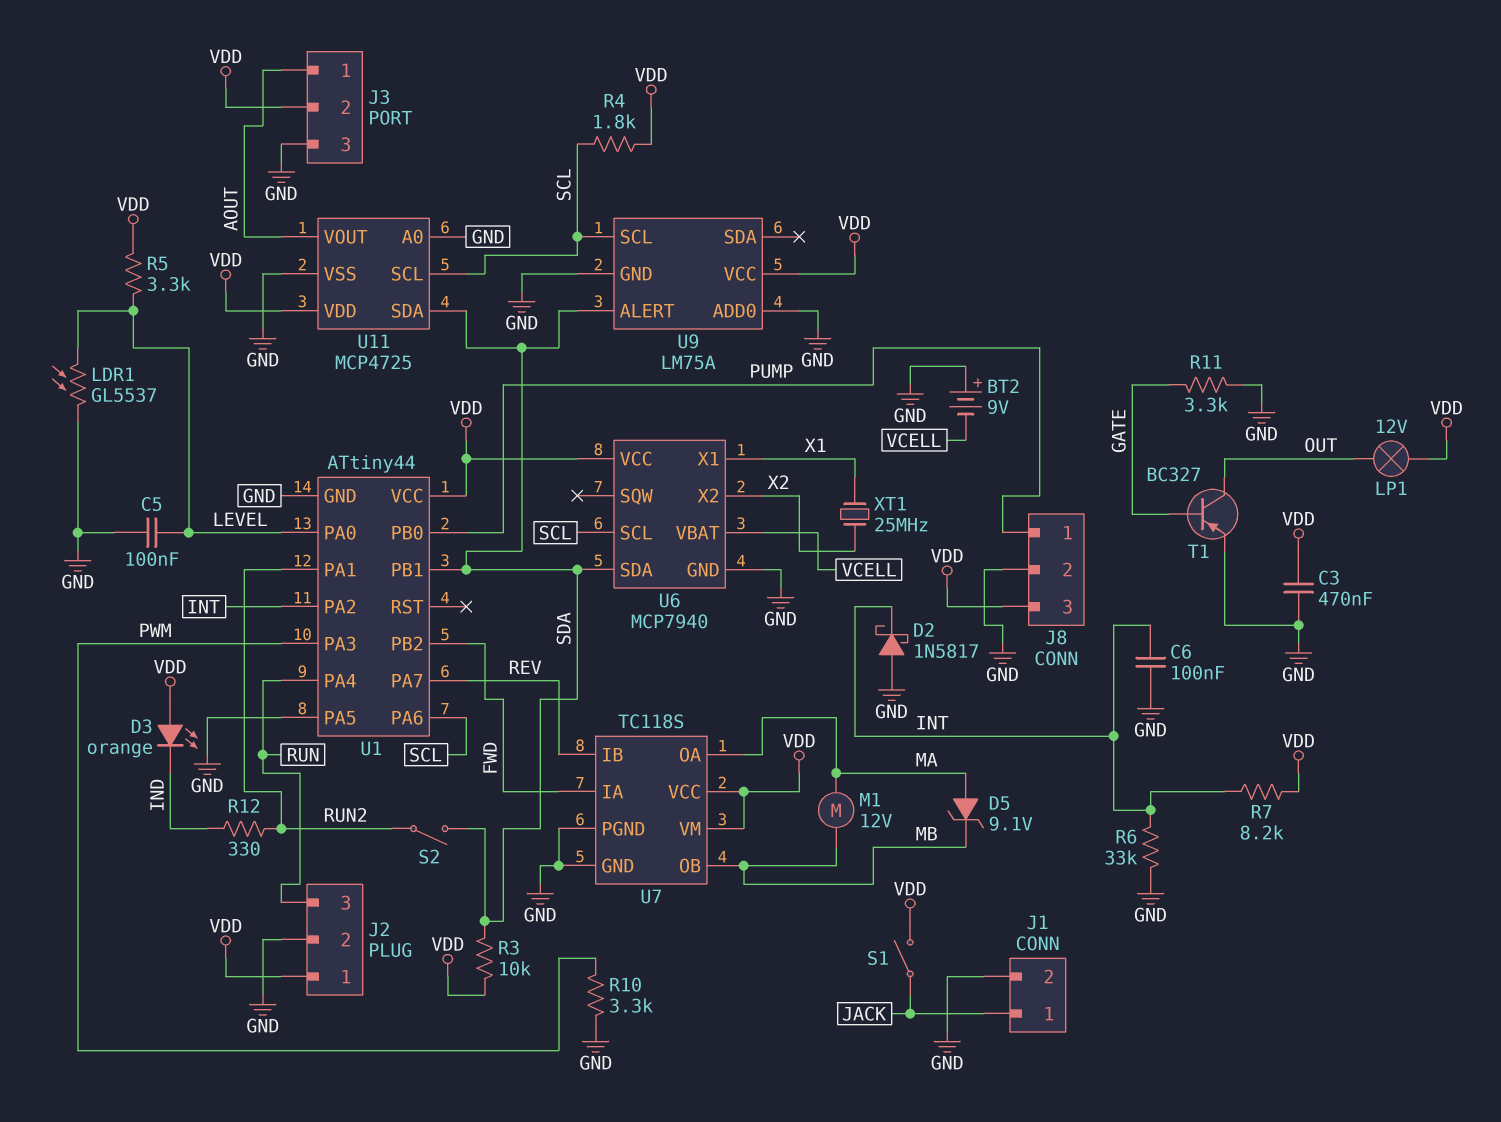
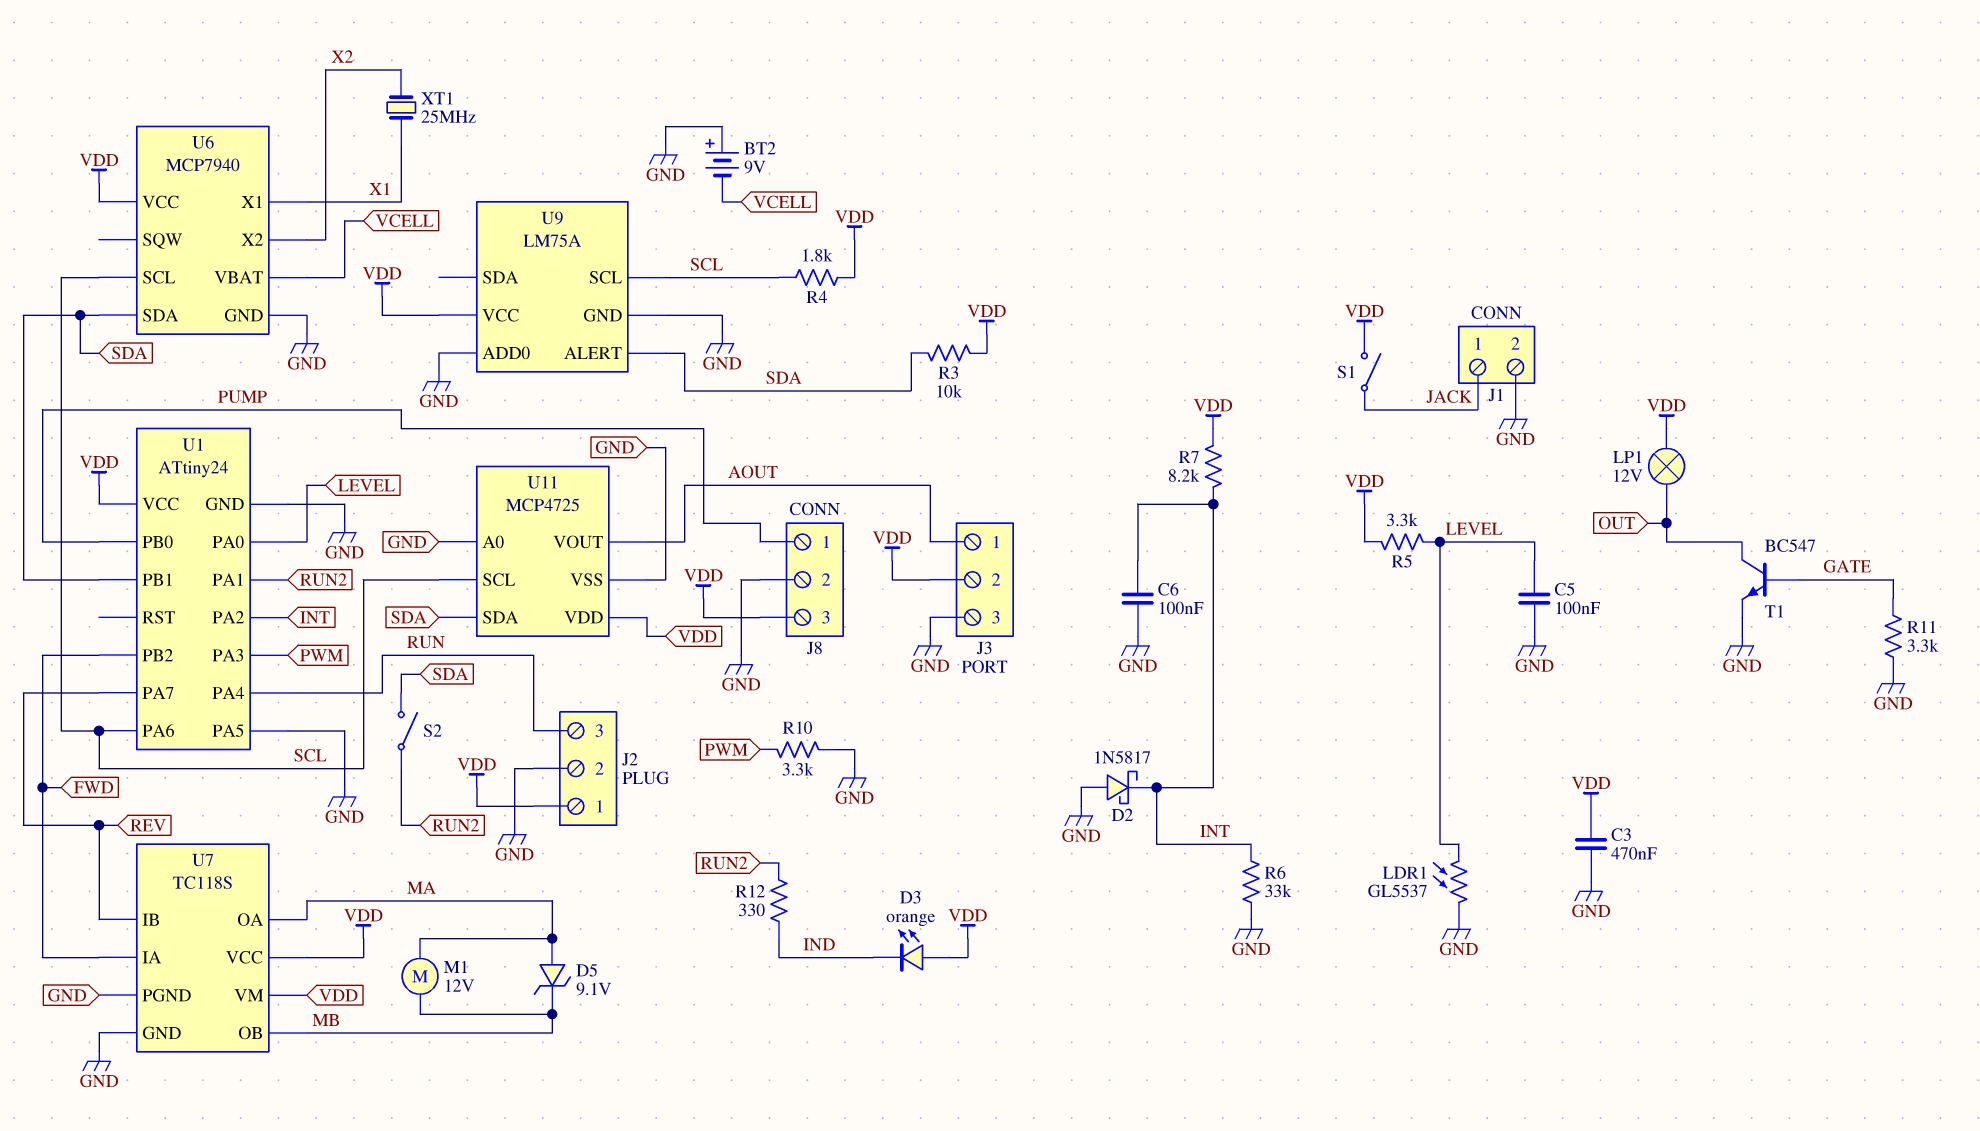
T1: PNP BC327 (B GATE, C OUT, E GND) -> NPN BC547 (B GATE, C OUT, E GND)
U1: ATtiny44 -> ATtiny24

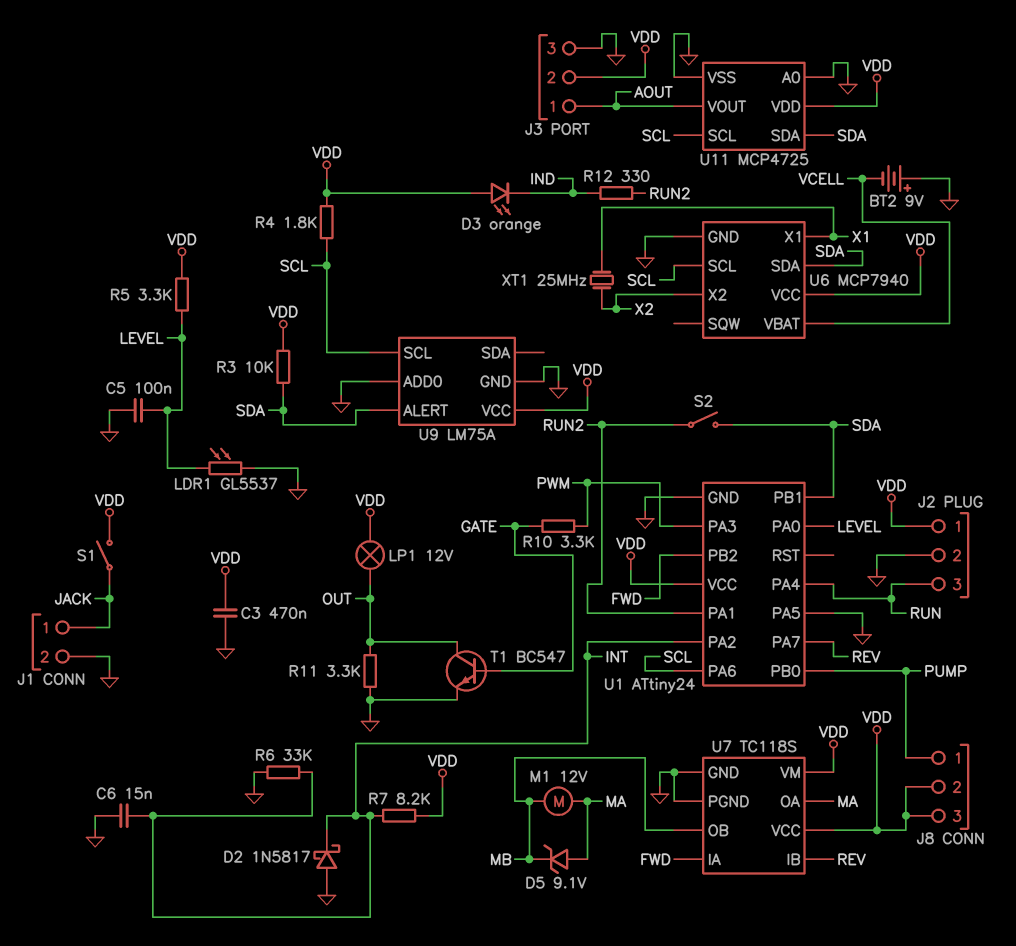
C6: 100nF (GND, INT) -> 15nF (GND, INT)
J8 pin 2: GND -> VDD
R10: 3.3k (GND, PWM) -> 3.3k (GATE, PWM)
R11: 3.3k (GATE, GND) -> 3.3k (GND, OUT)

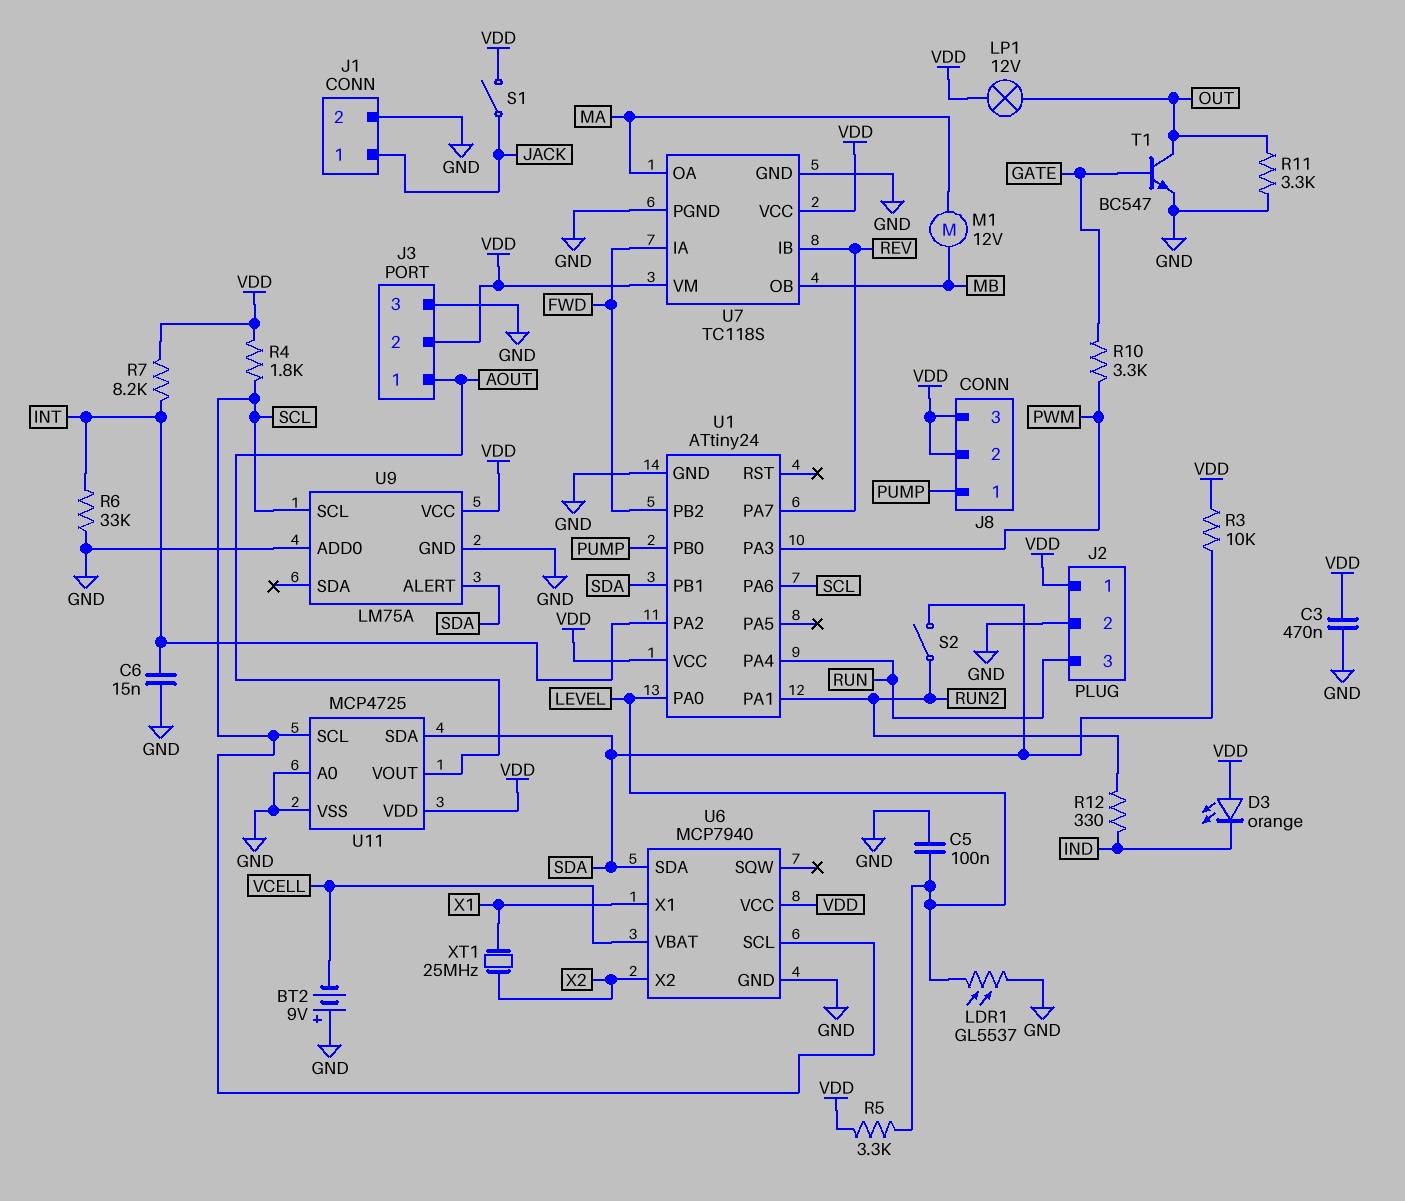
D2: schottky 1N5817 (A GND, K INT) -> none
D5: zener 9.1V (A MA, K MB) -> none
U1 pin PA5: GND -> none

